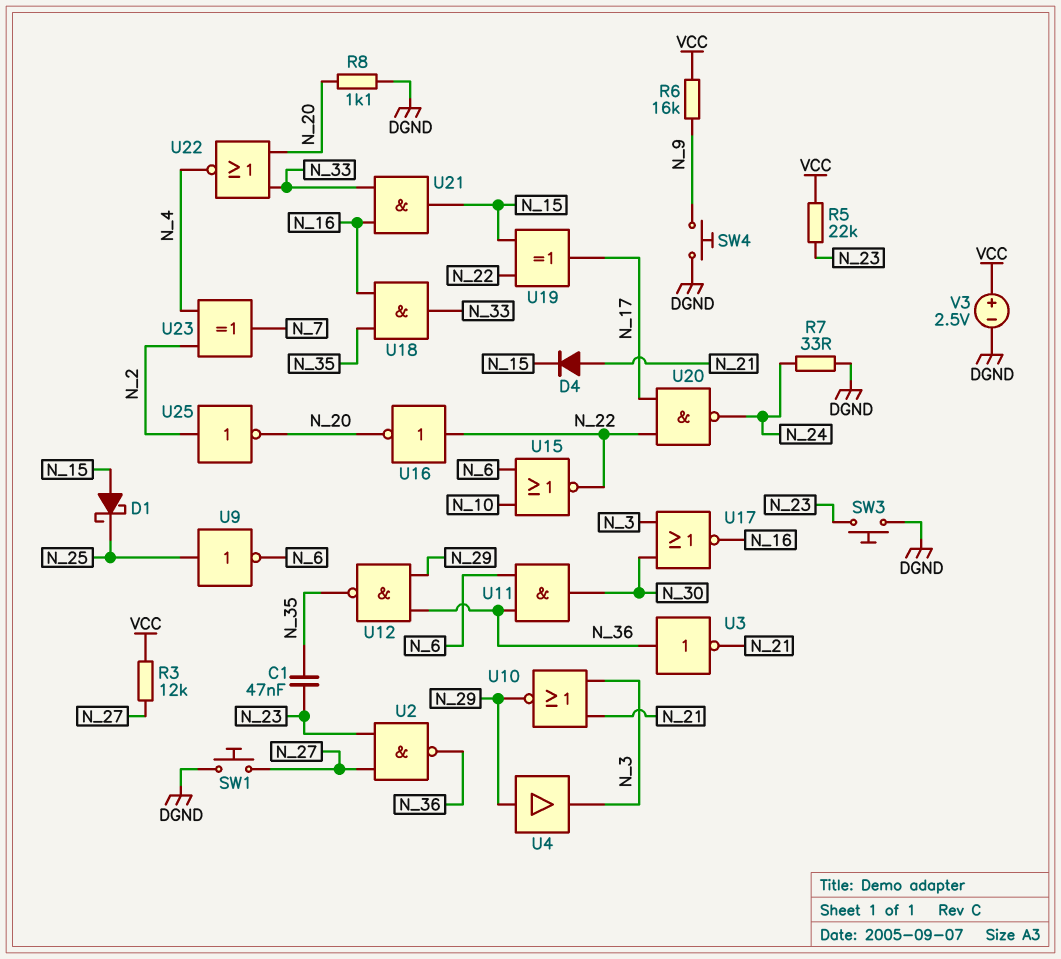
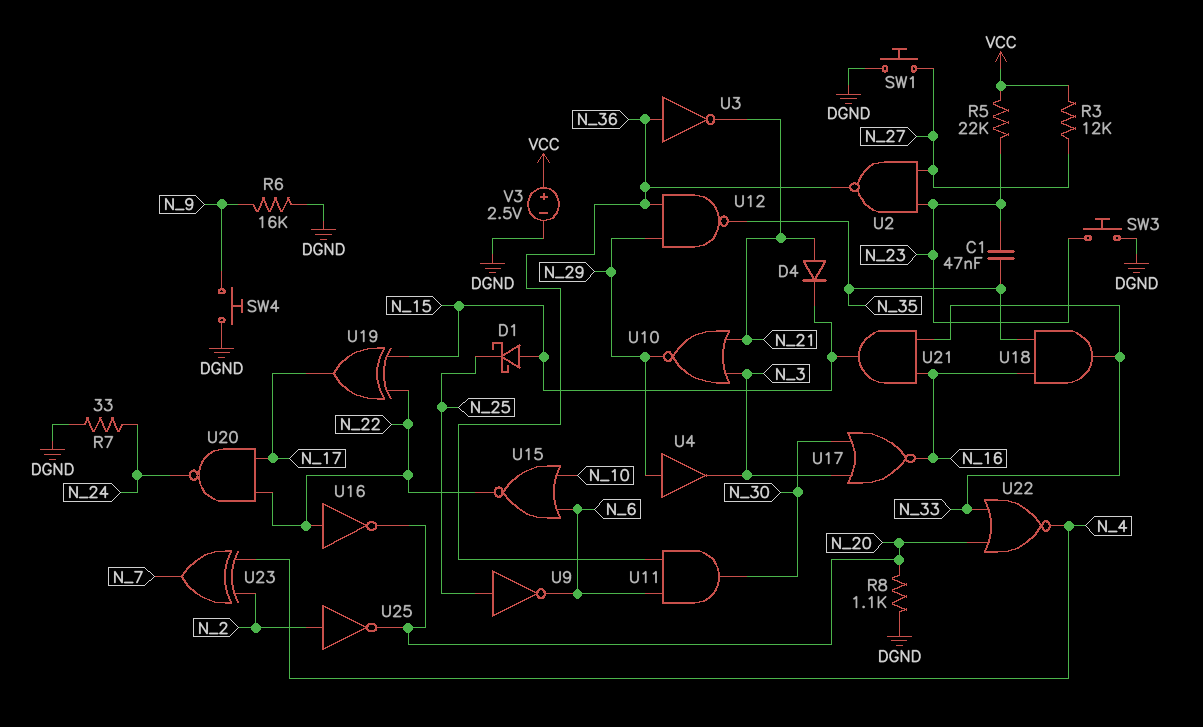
R6: 16k (N_9, VCC) -> 16k (DGND, N_9)

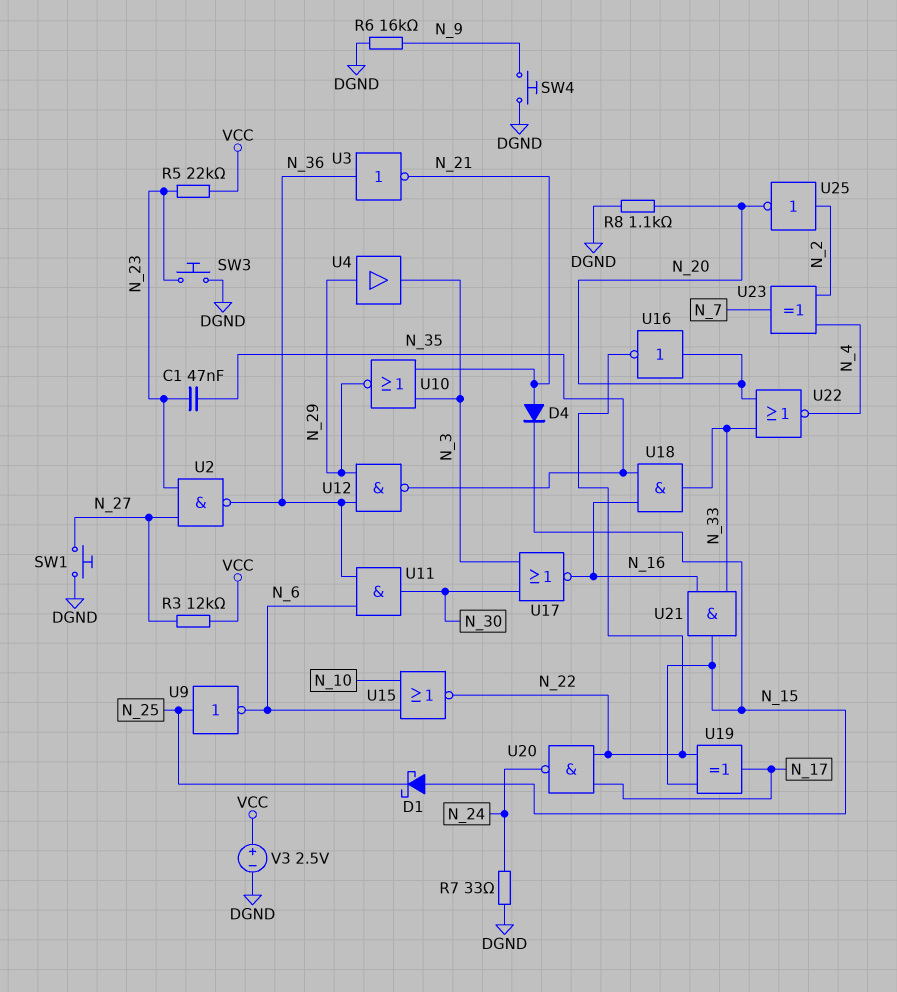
U16: NOT (in N_22, out N_20) -> NOT (in N_20, out N_22)

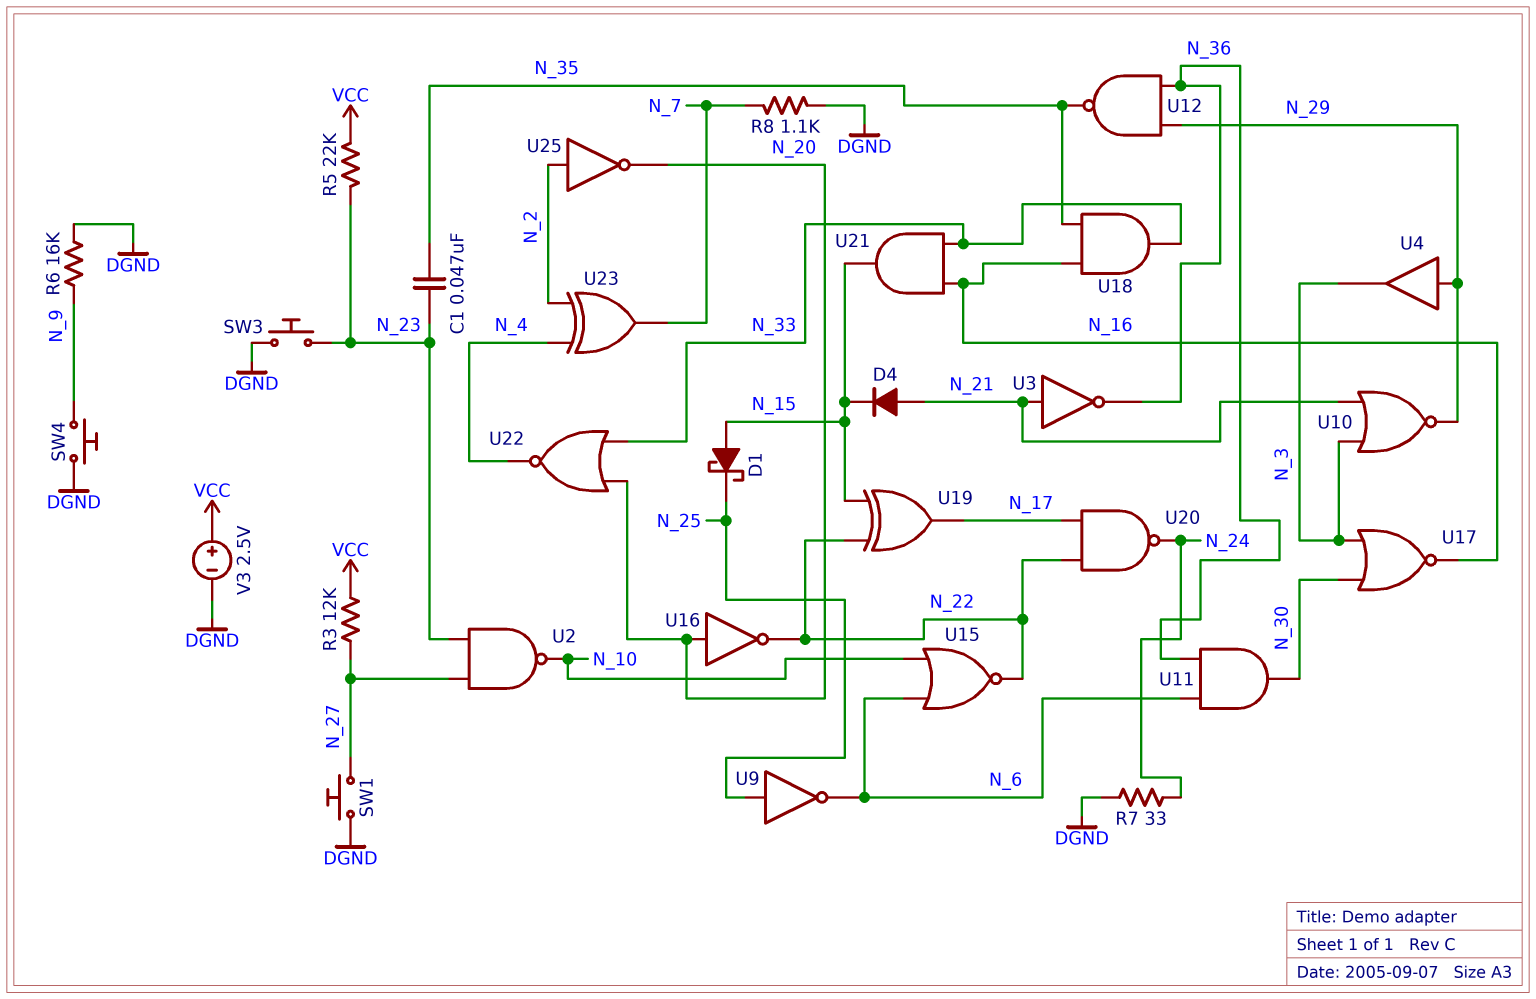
R8: 1.1k (DGND, N_20) -> 1.1k (DGND, N_7)
U2: NAND (in N_23, in N_27, out N_36) -> NAND (in N_23, in N_27, out N_10)
U3: NOT (in N_36, out N_21) -> NOT (in N_21, out N_36)

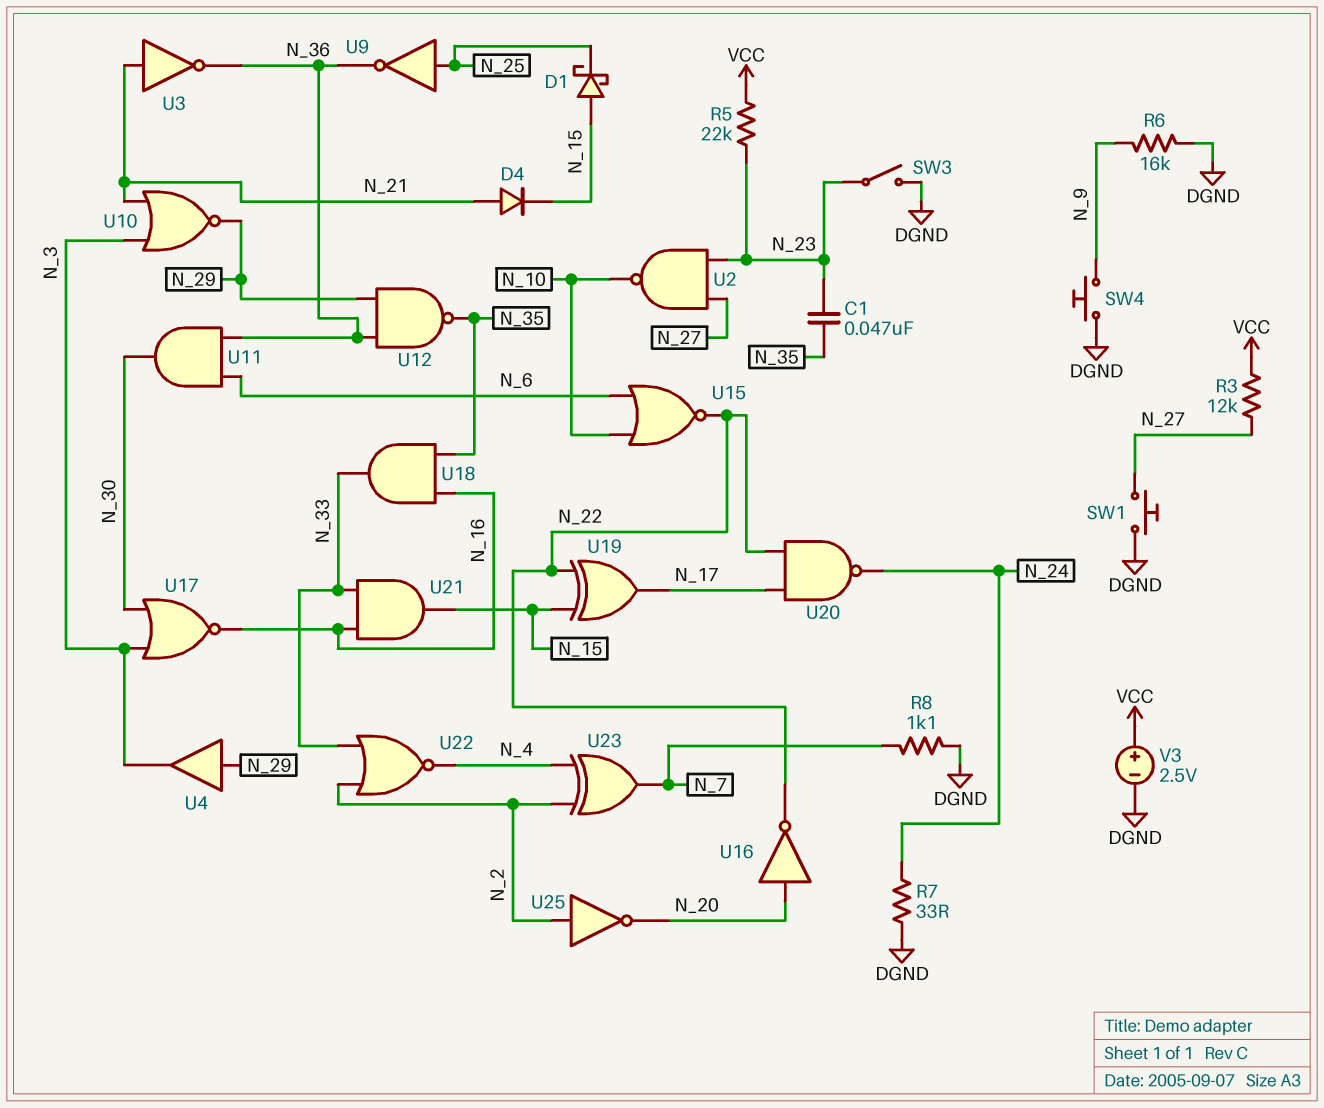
SW3: button (DGND, N_23) -> switch (DGND, N_23)
U9: NOT (in N_25, out N_6) -> NOT (in N_25, out N_36)
U22: NOR (in N_20, in N_33, out N_4) -> NOR (in N_2, in N_33, out N_4)

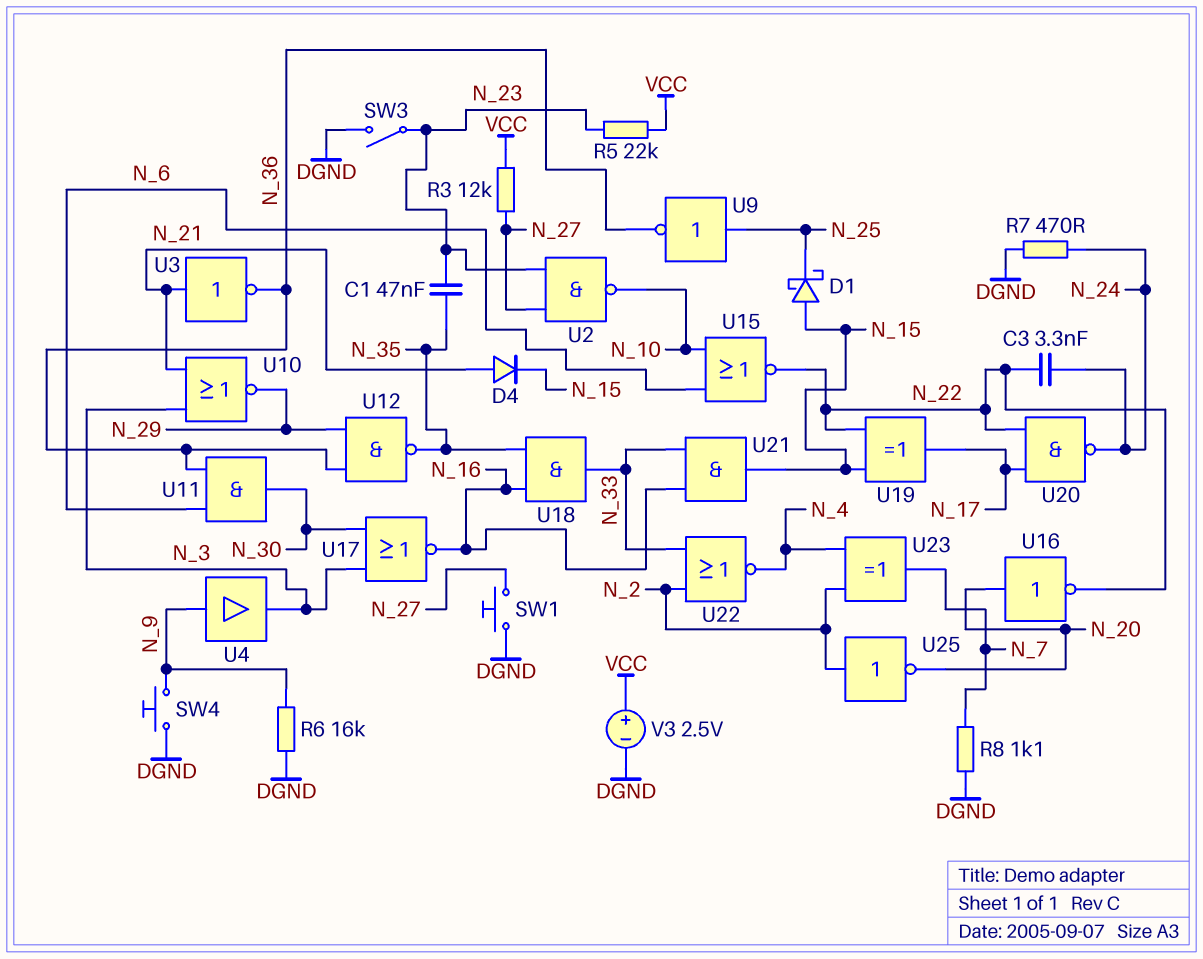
C3: none -> 3.3nF (N_22, N_24)
R7: 33 (DGND, N_24) -> 470 (DGND, N_24)
U4: buffer (in N_29, out N_3) -> buffer (in N_9, out N_3)

